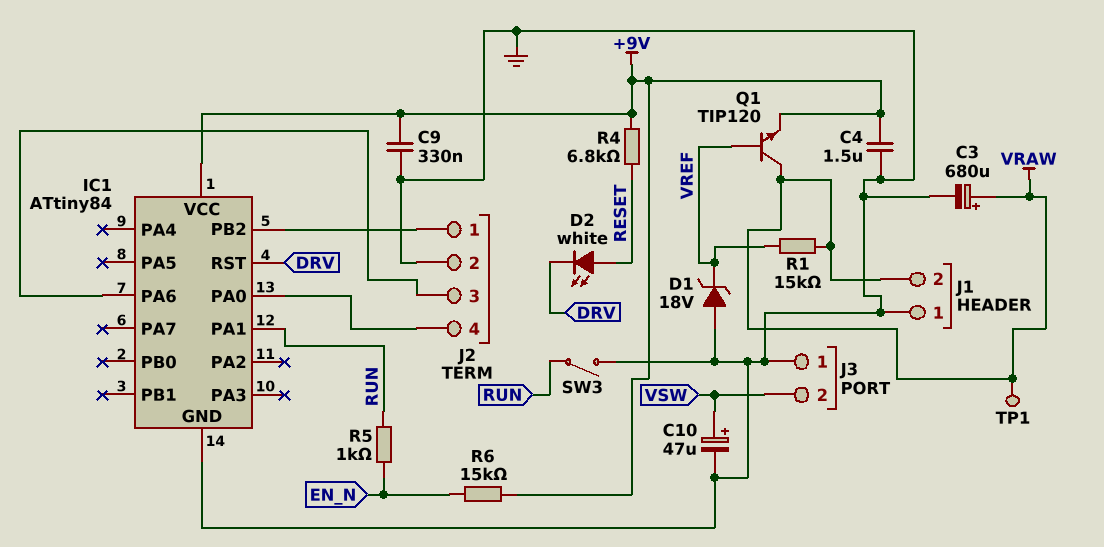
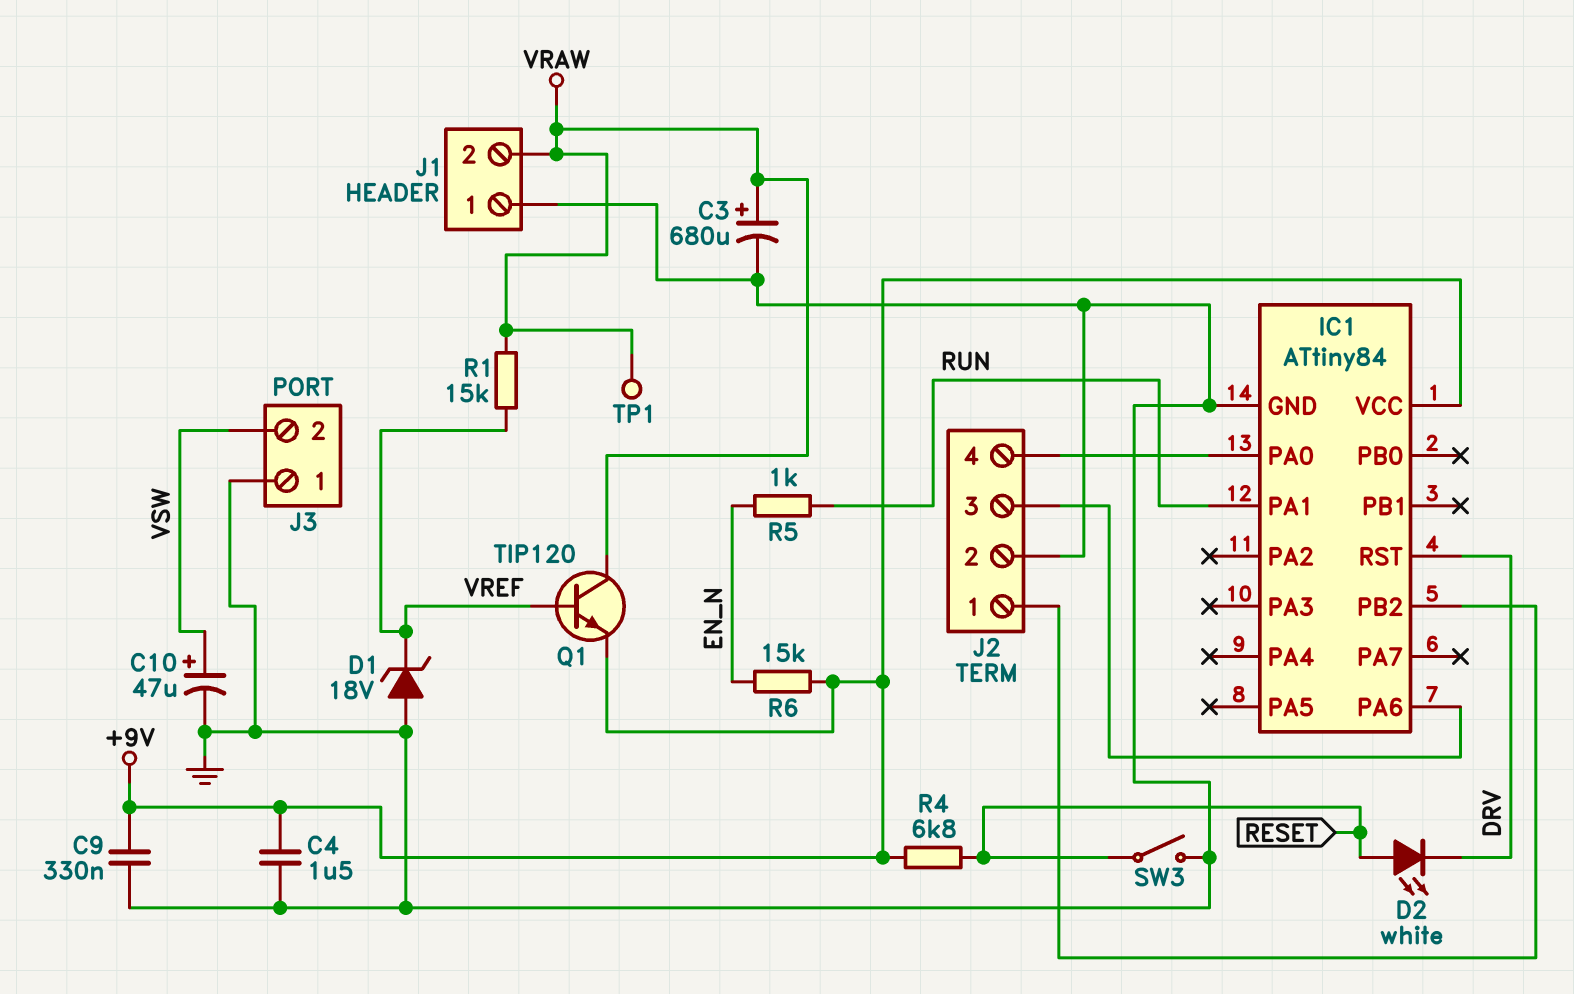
SW3: switch (GND, RUN) -> switch (GND, RESET)

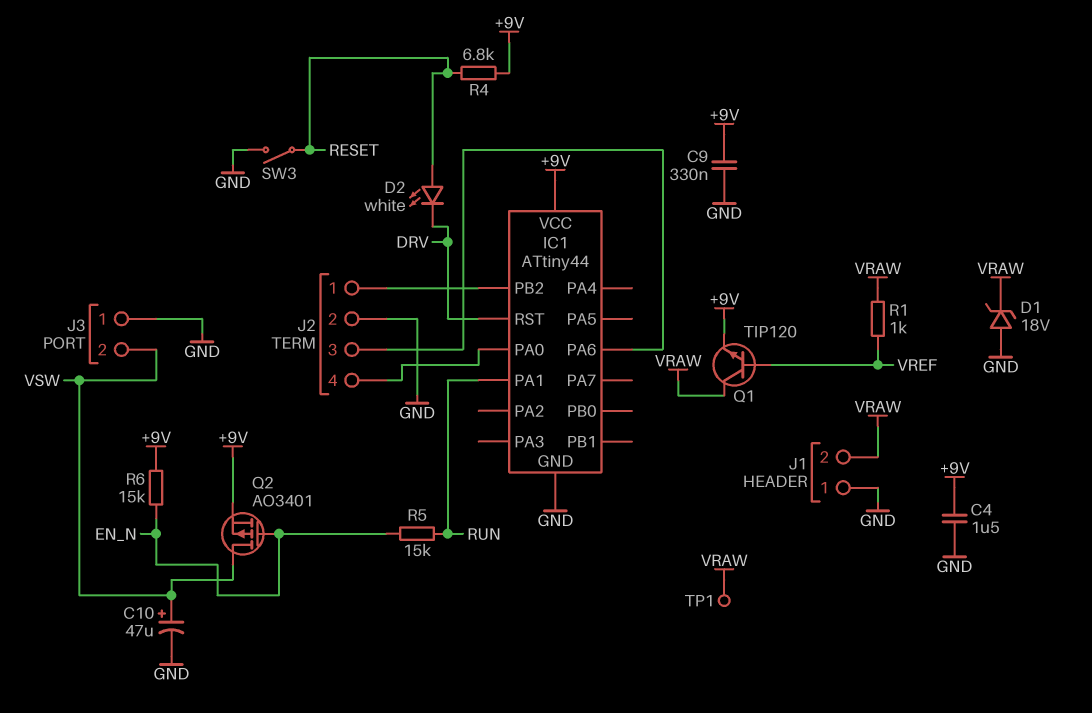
C3: 680uF (plus VRAW, minus GND) -> none
D1: zener 18V (A GND, K VREF) -> zener 18V (A GND, K VRAW)
IC1: ATtiny84 -> ATtiny44
Q2: none -> PMOS AO3401 (G EN_N, D VSW, S +9V)
R1: 15k (VRAW, VREF) -> 1k (VRAW, VREF)
R5: 1k (EN_N, RUN) -> 15k (EN_N, RUN)

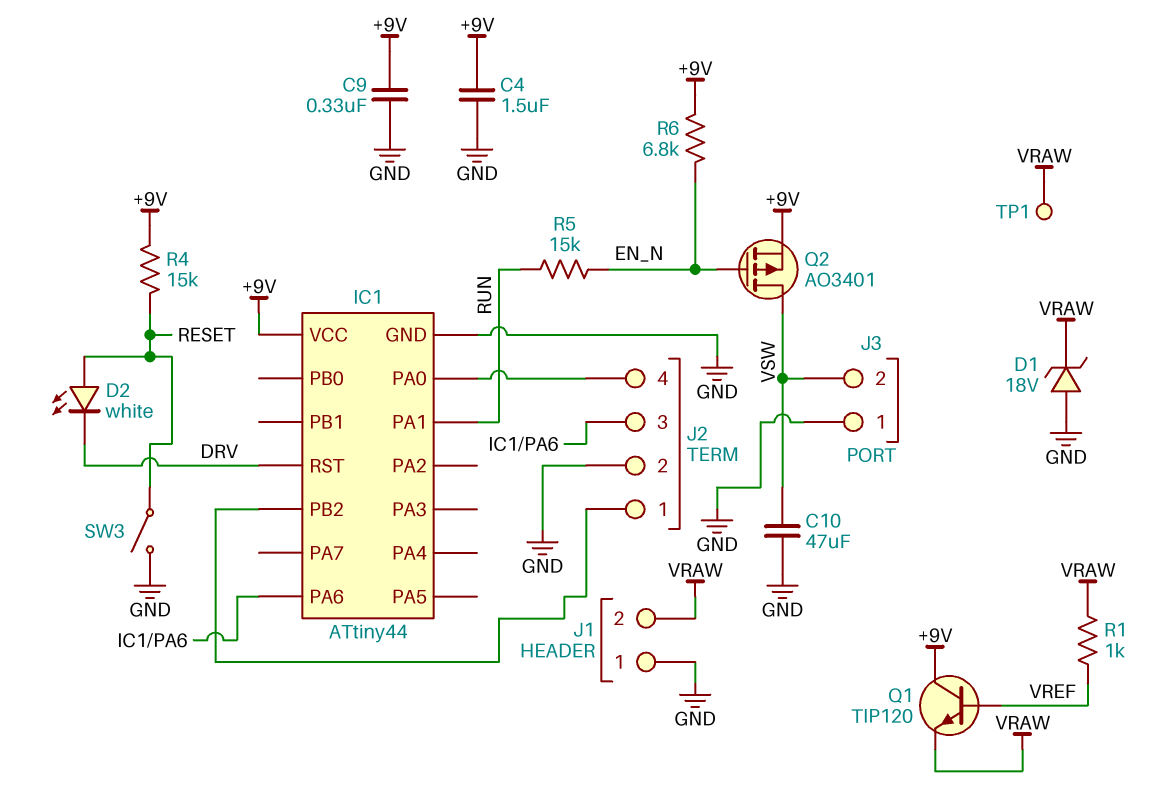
C10: 47uF (plus VSW, minus GND) -> 47uF (GND, VSW)
Q1: NPN TIP120 (B VREF, C VRAW, E +9V) -> NPN TIP120 (B VREF, C +9V, E VRAW)
R4: 6.8k (+9V, RESET) -> 15k (+9V, RESET)
R6: 15k (+9V, EN_N) -> 6.8k (+9V, EN_N)

